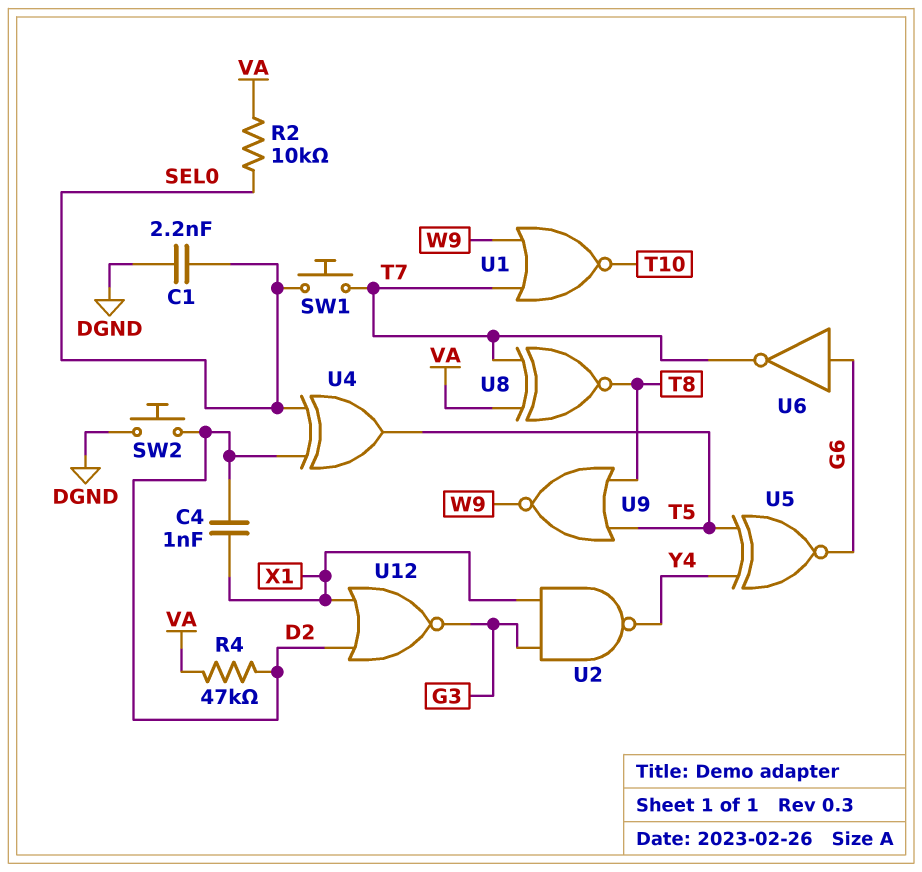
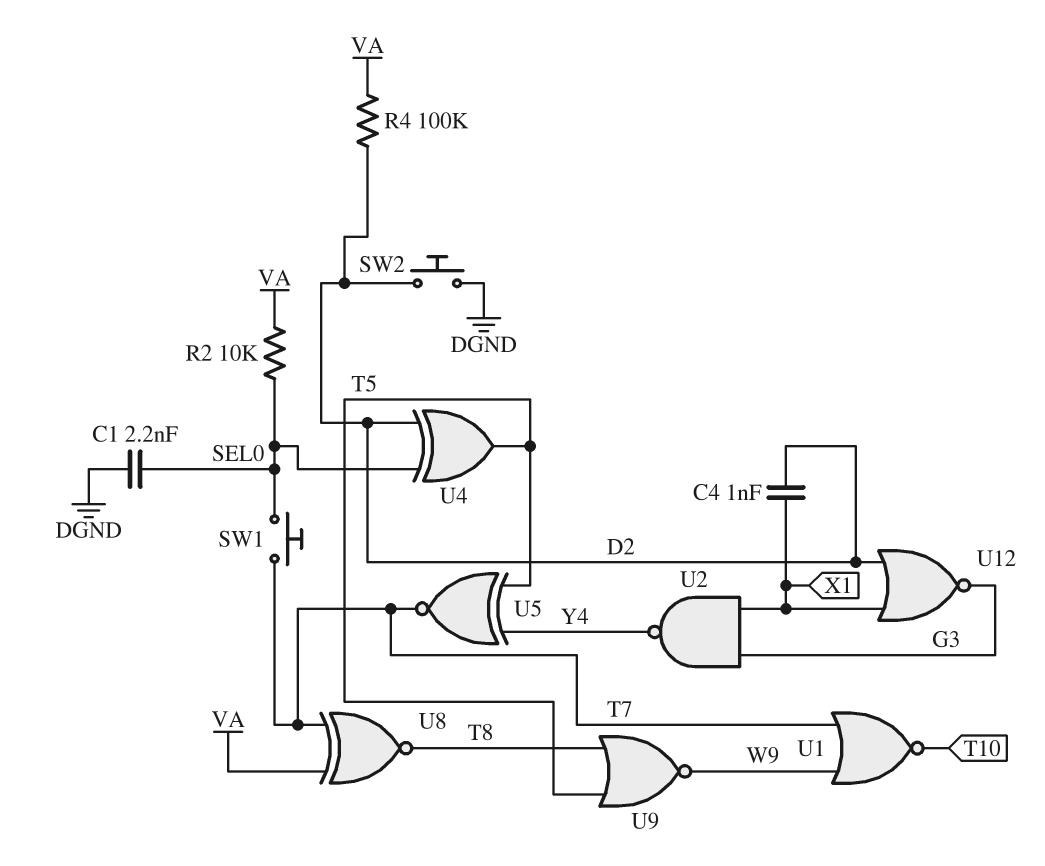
R4: 47k (D2, VA) -> 100k (D2, VA)
U5: XNOR (in T5, in Y4, out G6) -> XNOR (in T5, in Y4, out T7)
U6: NOT (in G6, out T7) -> none

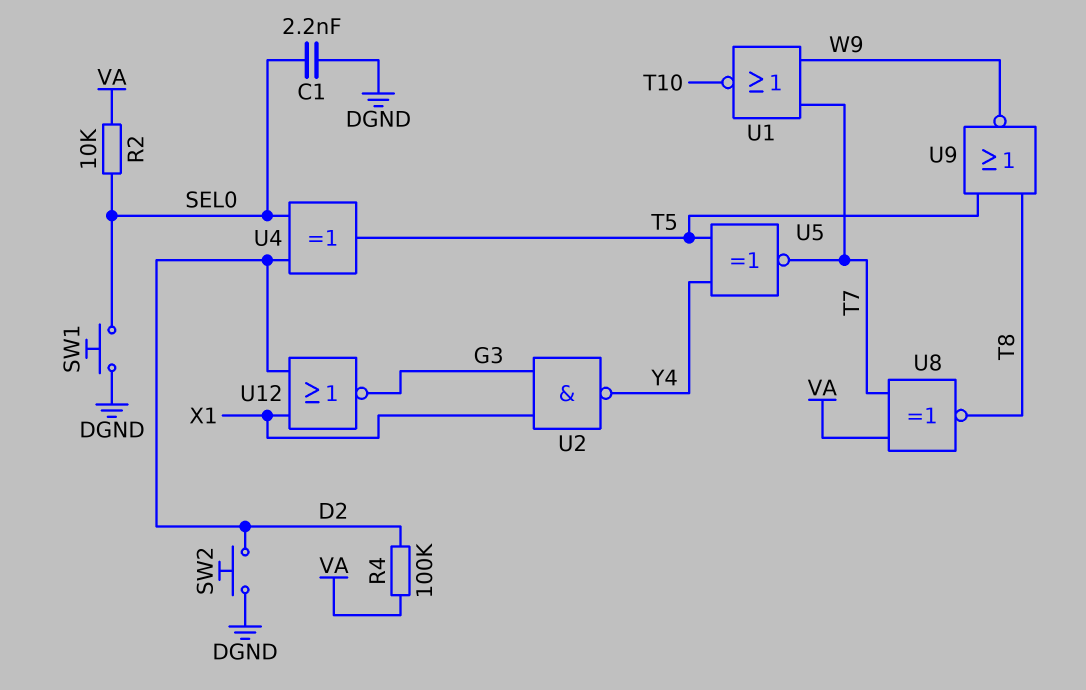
C4: 1nF (D2, X1) -> none
SW1: button (SEL0, T7) -> button (DGND, SEL0)

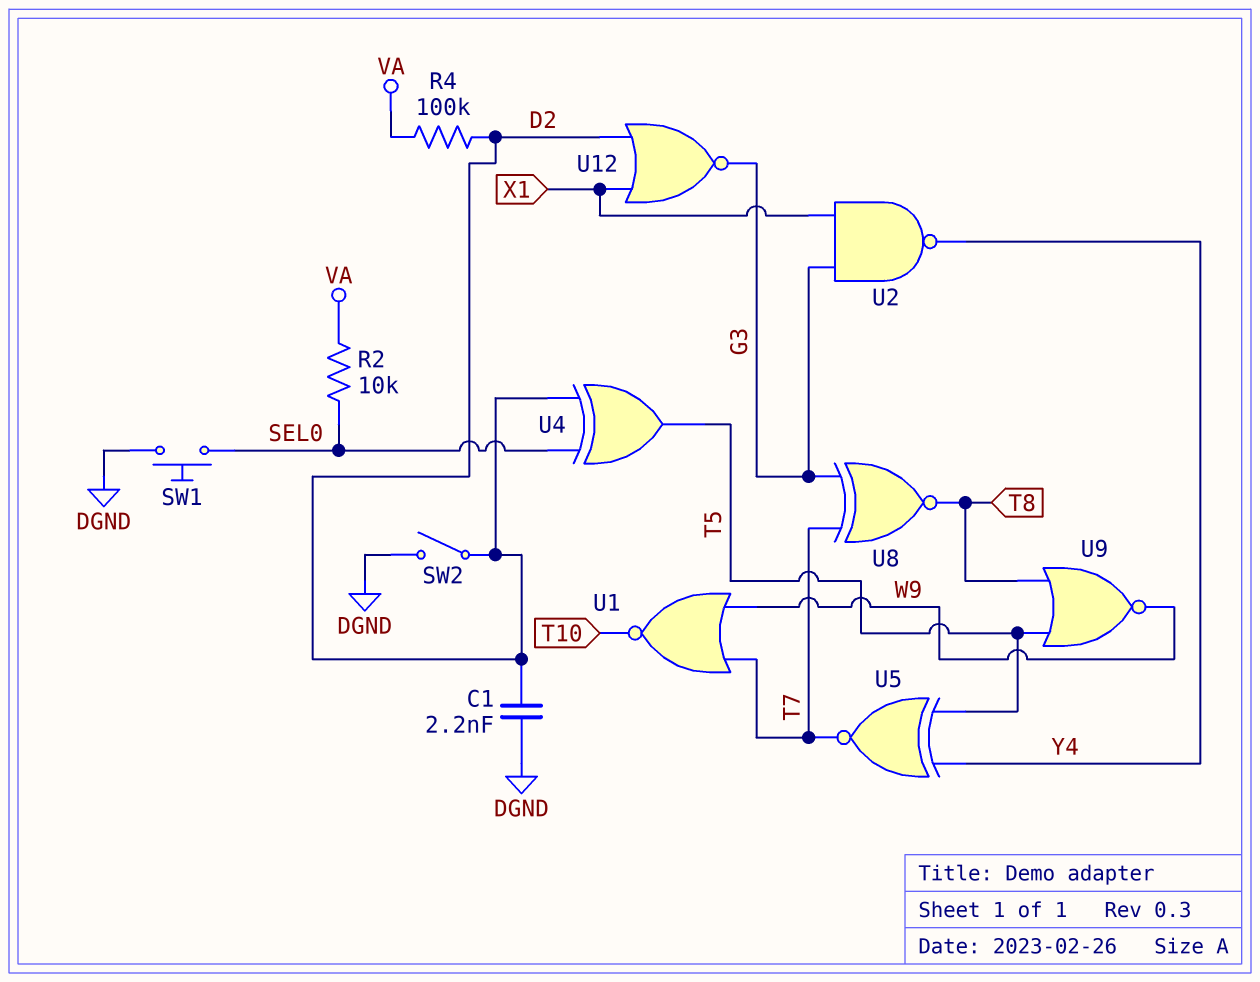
C1: 2.2nF (DGND, SEL0) -> 2.2nF (D2, DGND)
SW2: button (D2, DGND) -> switch (D2, DGND)
U8: XNOR (in T7, in VA, out T8) -> XNOR (in G3, in T7, out T8)

